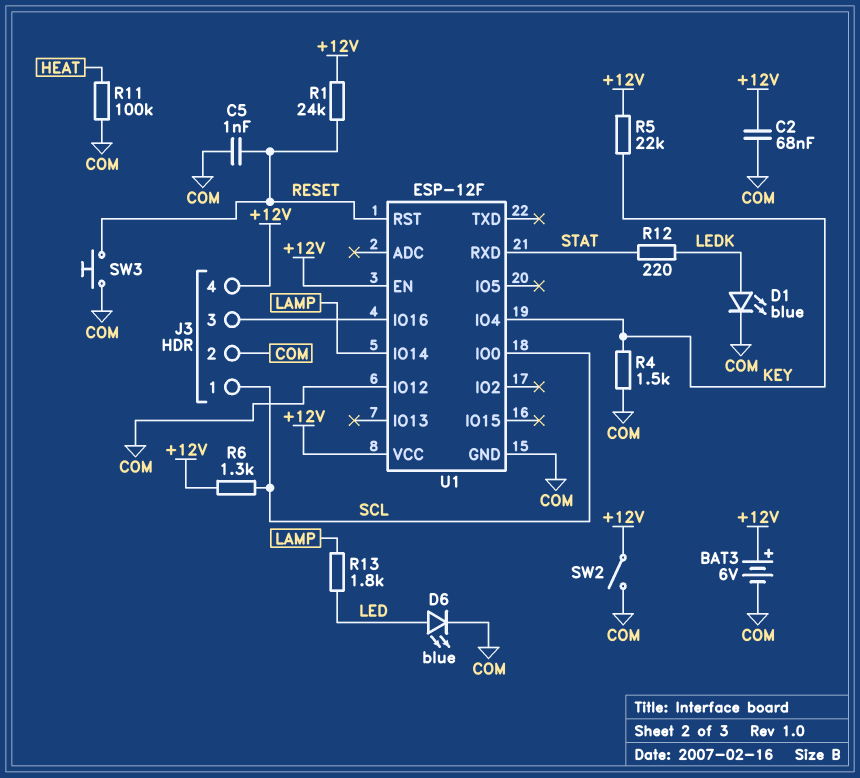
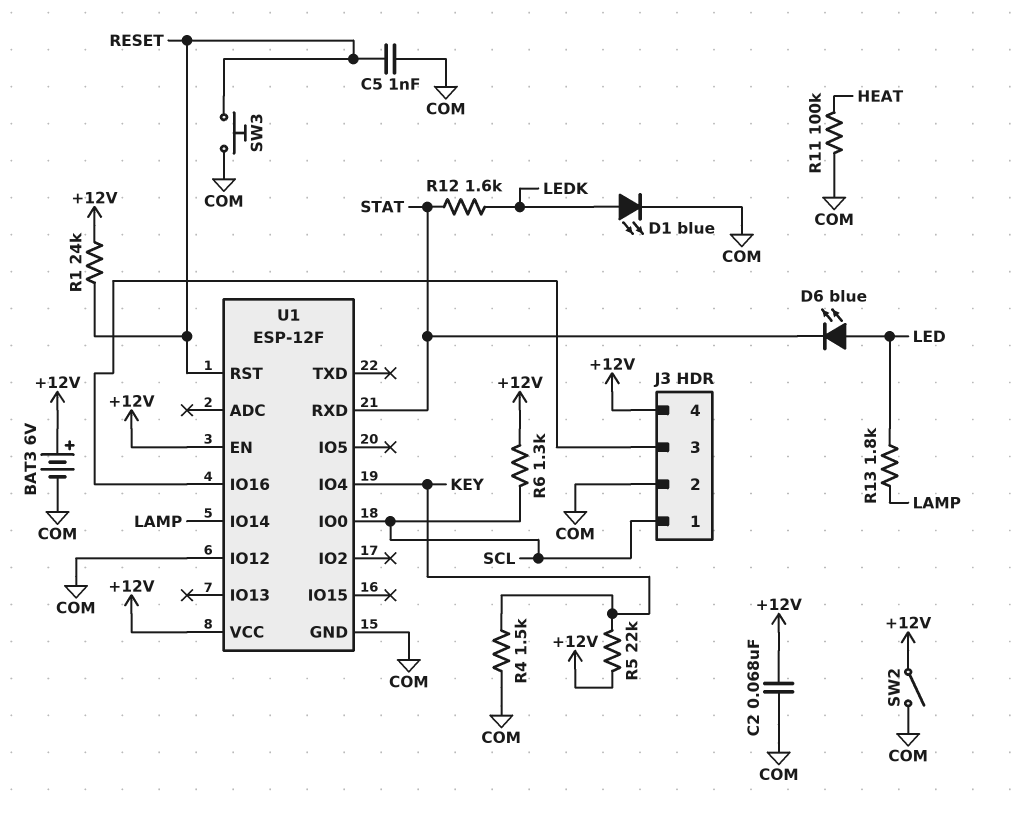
D6: LED blue (A LED, K COM) -> LED blue (A LED, K STAT)
R12: 220 (LEDK, STAT) -> 1.6k (LEDK, STAT)

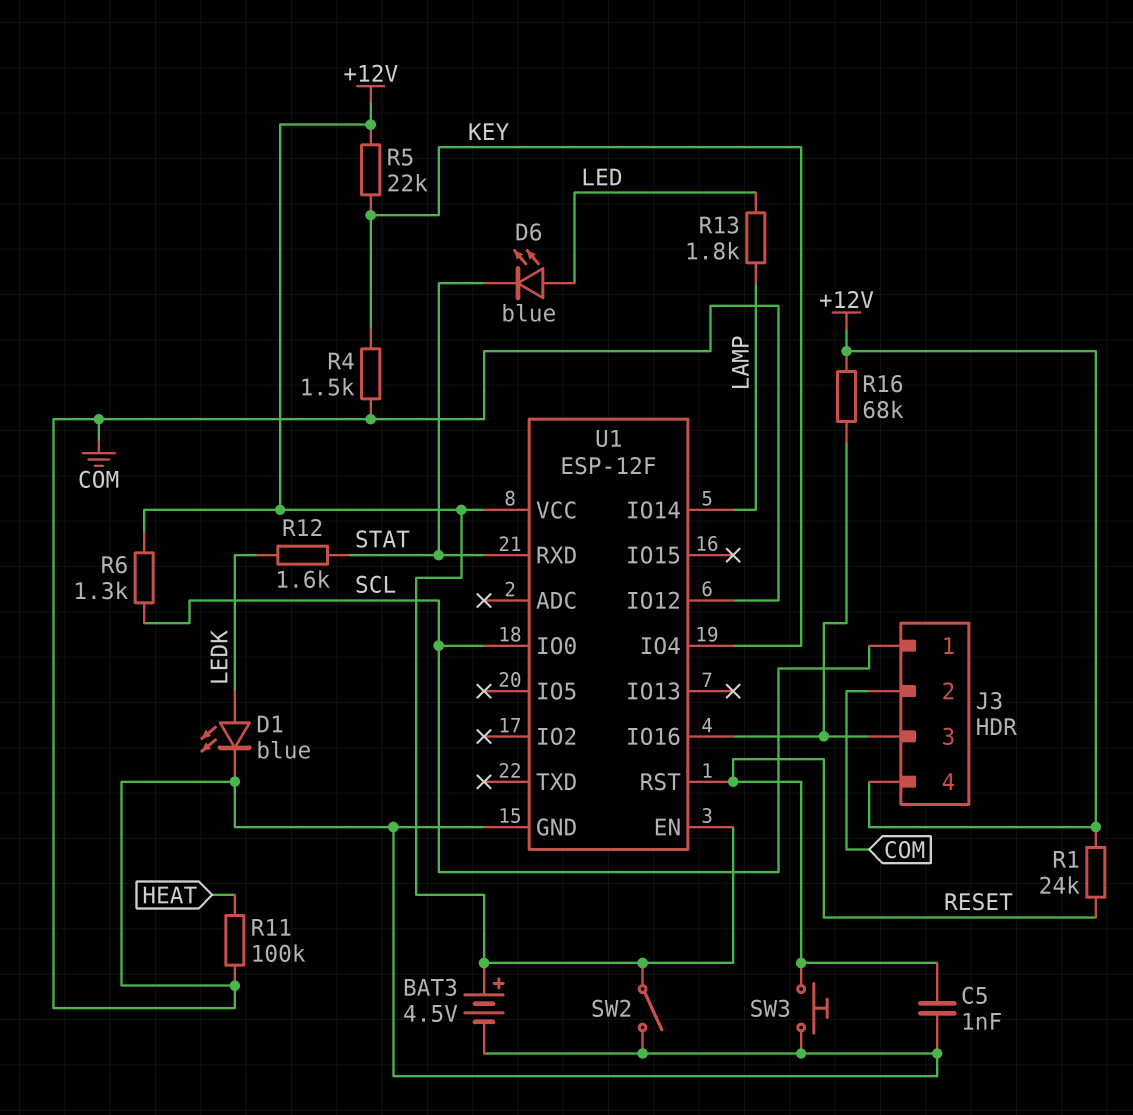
BAT3: 6V (plus +12V, minus COM) -> 4.5V (plus +12V, minus COM)
C2: 68nF (+12V, COM) -> none
R16: none -> 68k (+12V, J3/3)

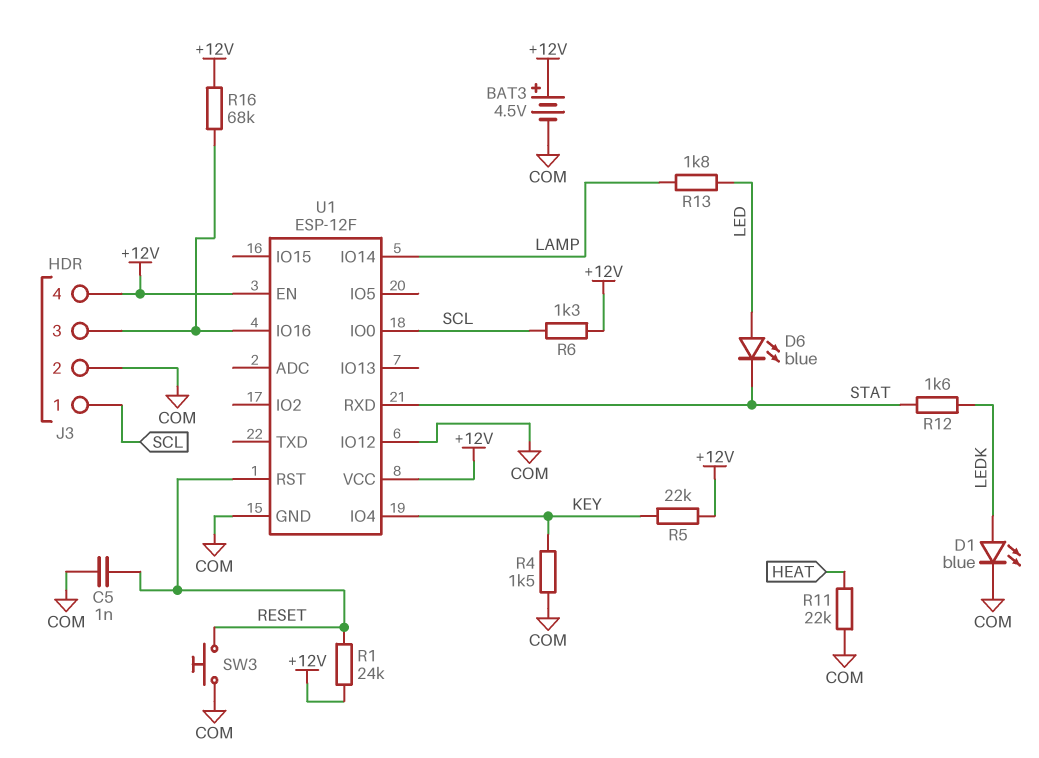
R11: 100k (COM, HEAT) -> 22k (COM, HEAT)
SW2: switch (+12V, COM) -> none

